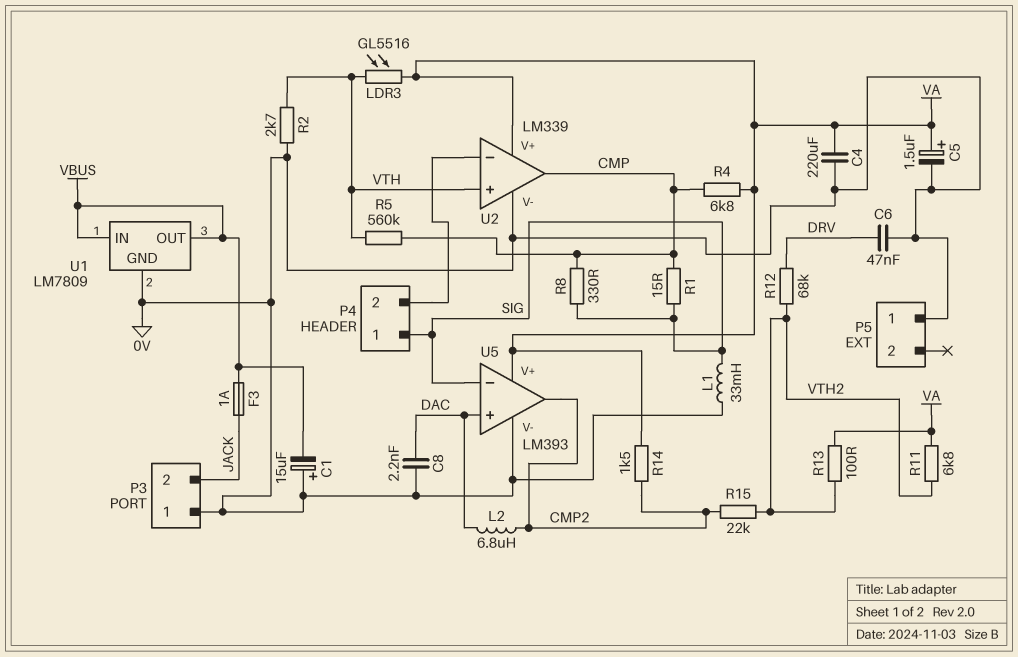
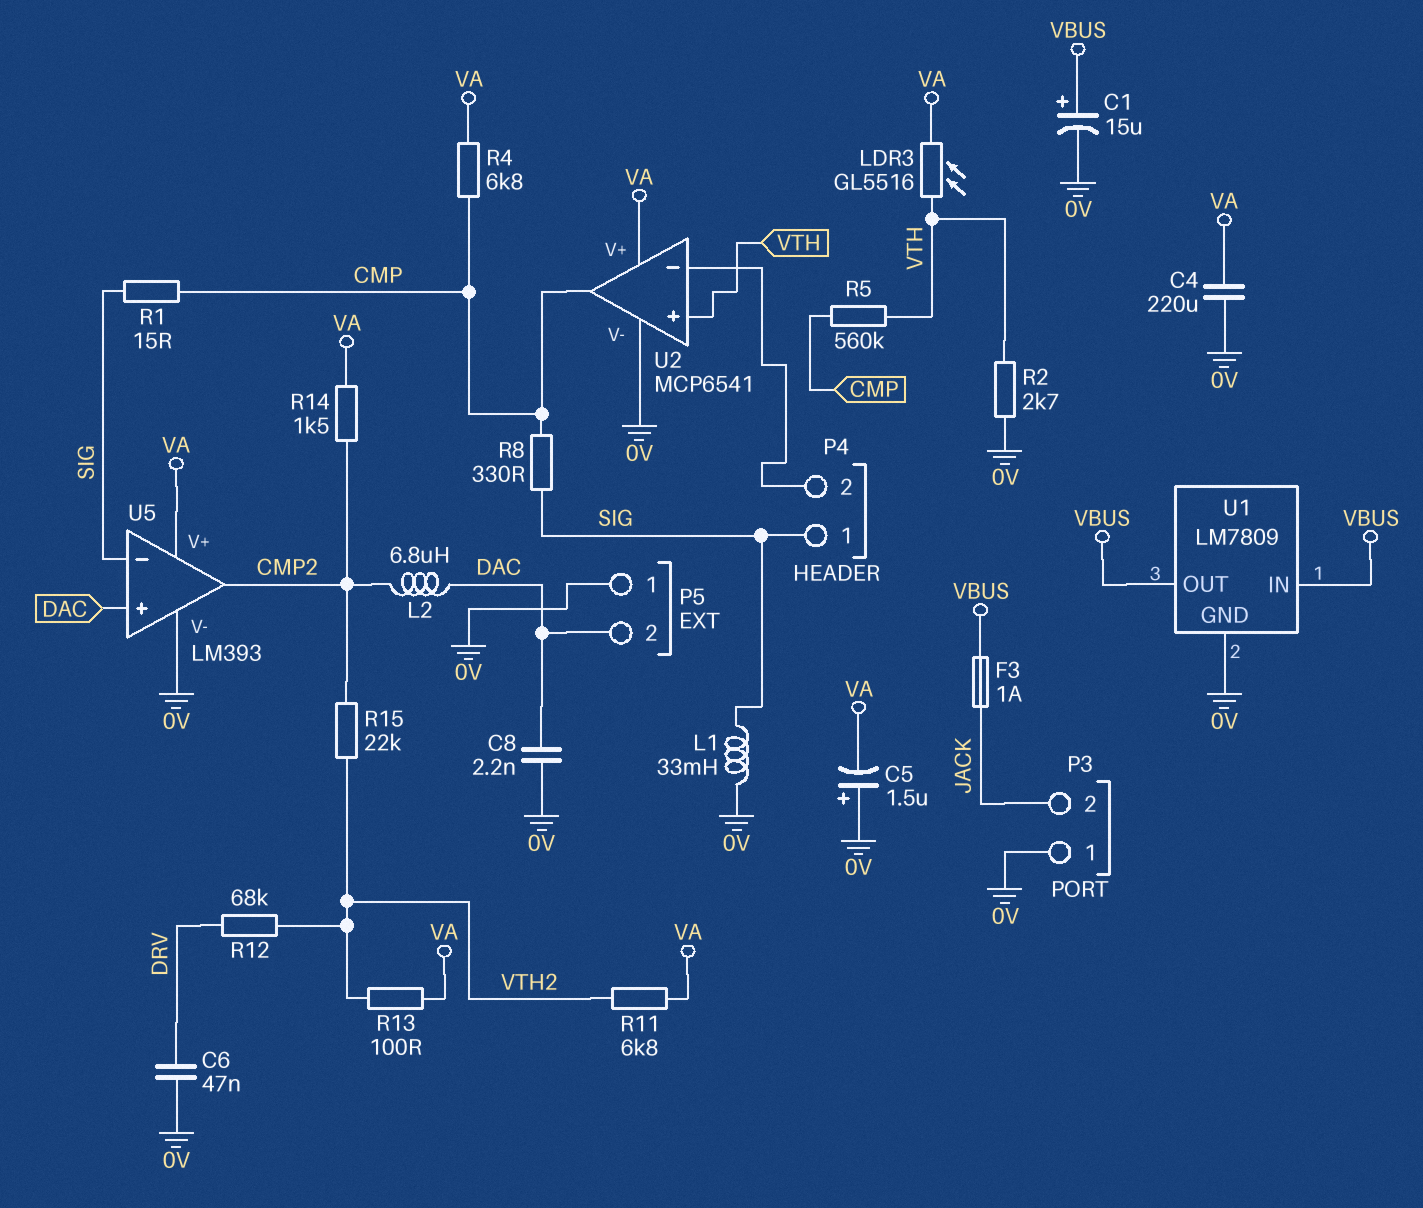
C1: 15uF (plus 0V, minus VBUS) -> 15uF (plus VBUS, minus 0V)
C5: 1.5uF (plus VA, minus 0V) -> 1.5uF (plus 0V, minus VA)
P5 pin 2: none -> DAC
U2: LM339 -> MCP6541

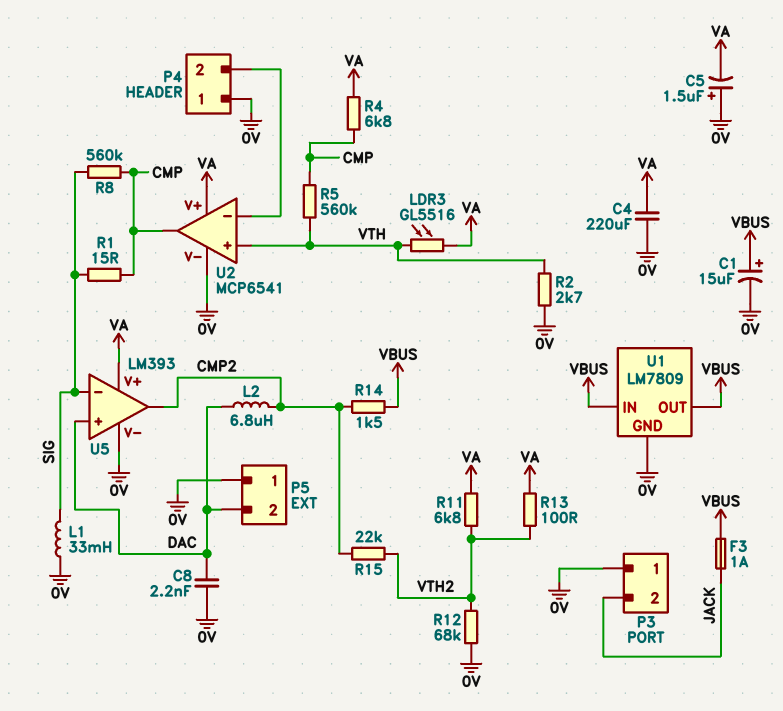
C6: 47nF (0V, DRV) -> none
P4 pin 1: SIG -> 0V
R8: 330 (CMP, SIG) -> 560k (CMP, SIG)
R12: 68k (DRV, VTH2) -> 68k (0V, VTH2)
R14: 1.5k (CMP2, VA) -> 1.5k (CMP2, VBUS)

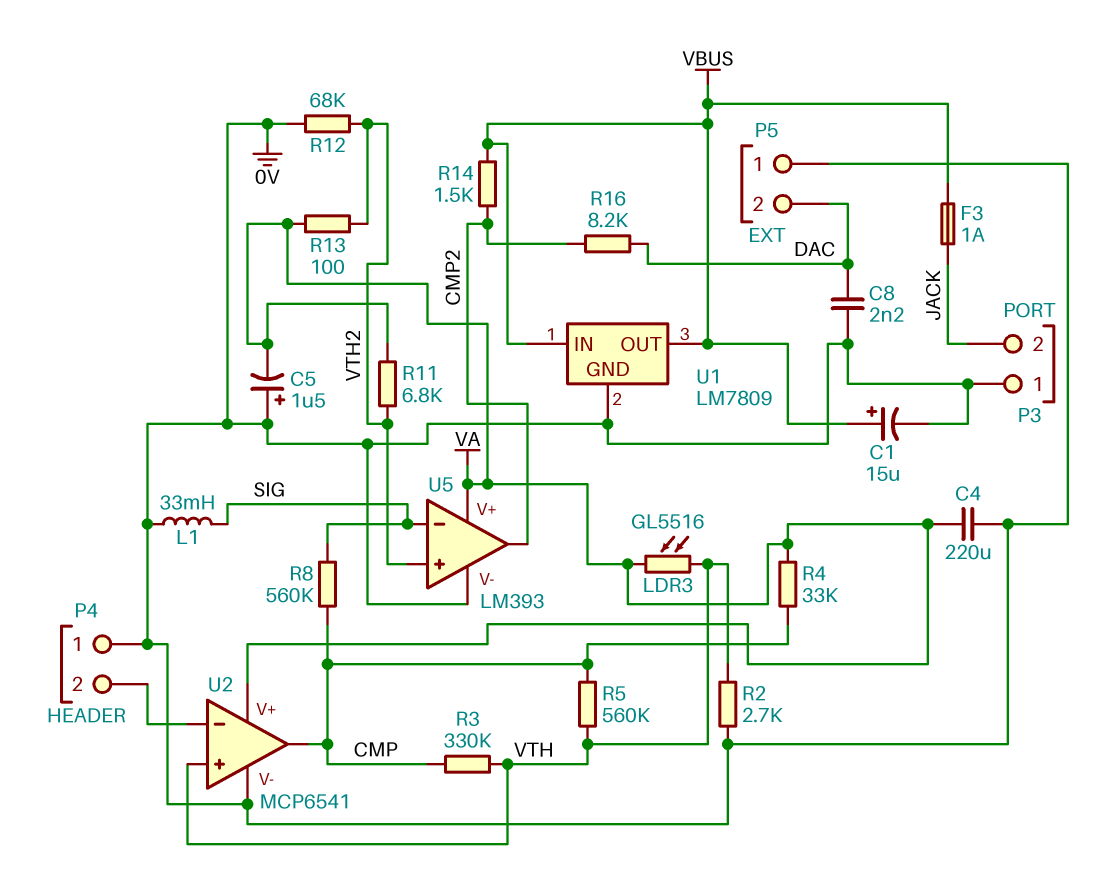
L2: 6.8uH (CMP2, DAC) -> none
R1: 15 (CMP, SIG) -> none
R3: none -> 330k (CMP, VTH)
R4: 6.8k (CMP, VA) -> 33k (CMP, VA)
R15: 22k (CMP2, VTH2) -> none
R16: none -> 8.2k (CMP2, DAC)
U5 pin in+: DAC -> VTH2

